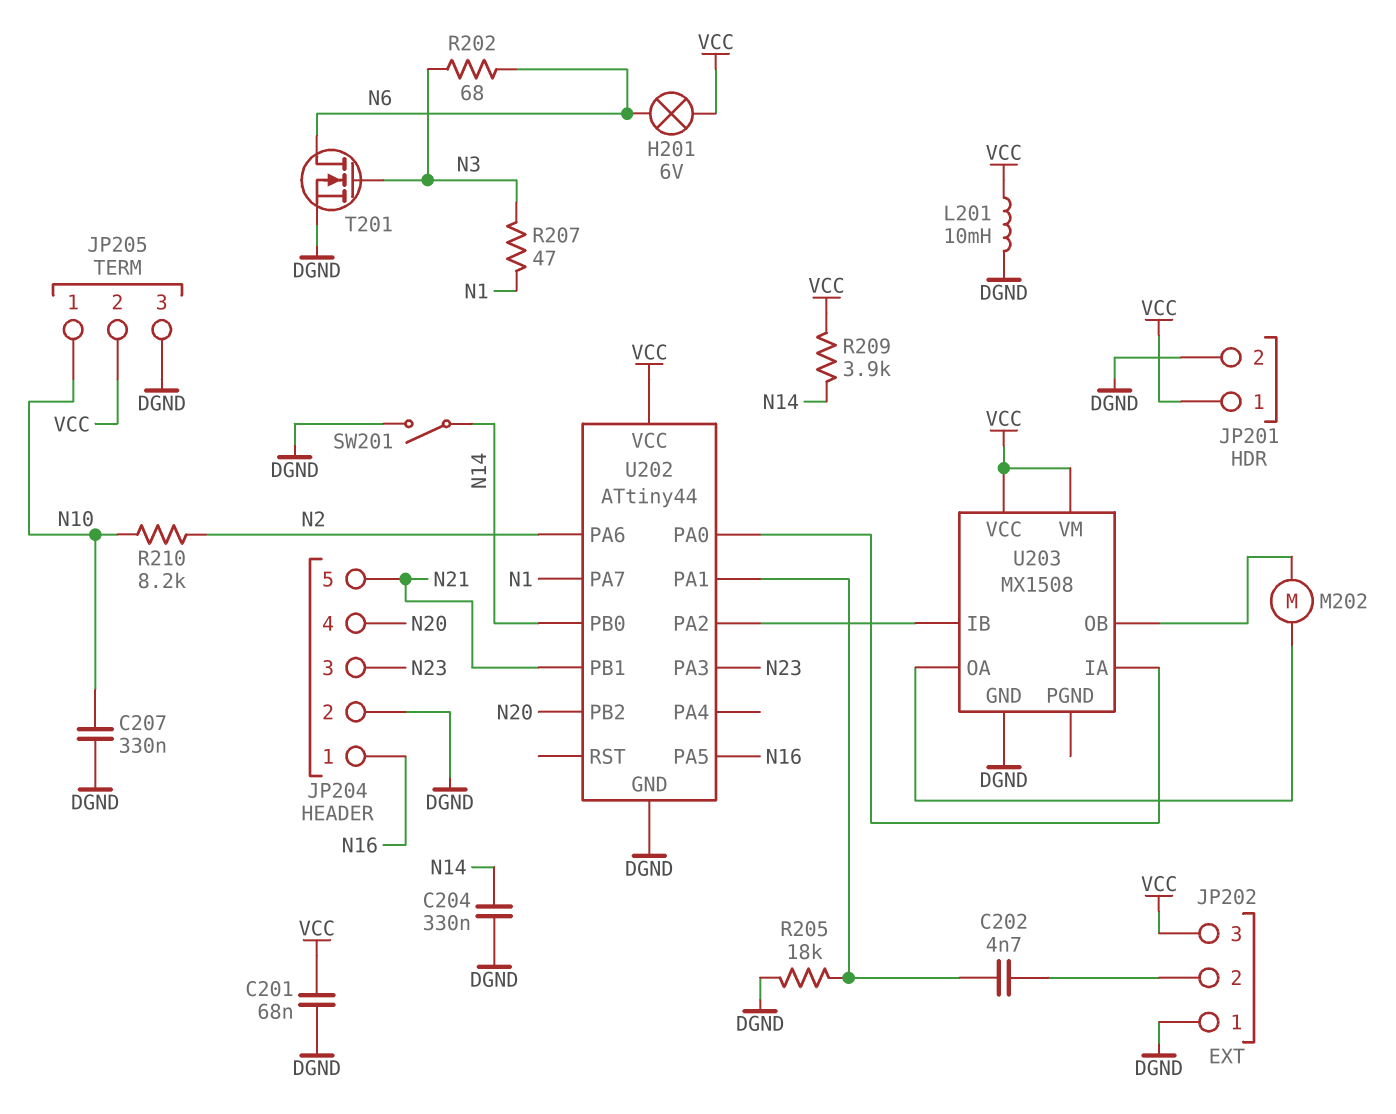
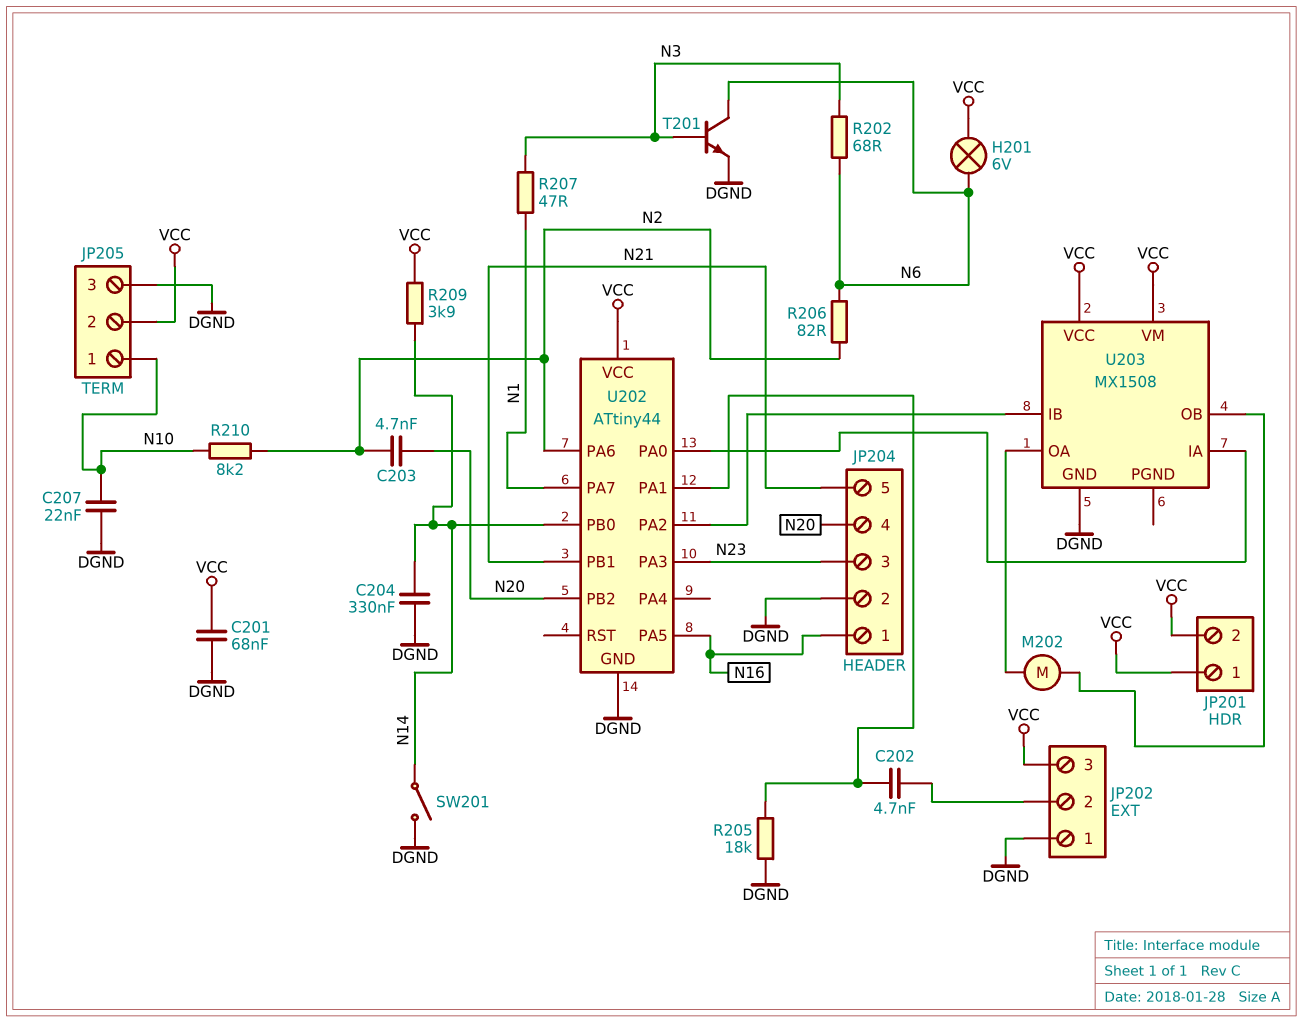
C203: none -> 4.7nF (N2, N20)
C207: 330nF (DGND, N10) -> 22nF (DGND, N10)
JP201 pin 2: DGND -> VCC
L201: 10mH (DGND, VCC) -> none
R206: none -> 82 (N2, N6)
T201: NMOS (G N3, D N6, S DGND) -> NPN (B N3, C N6, E DGND)

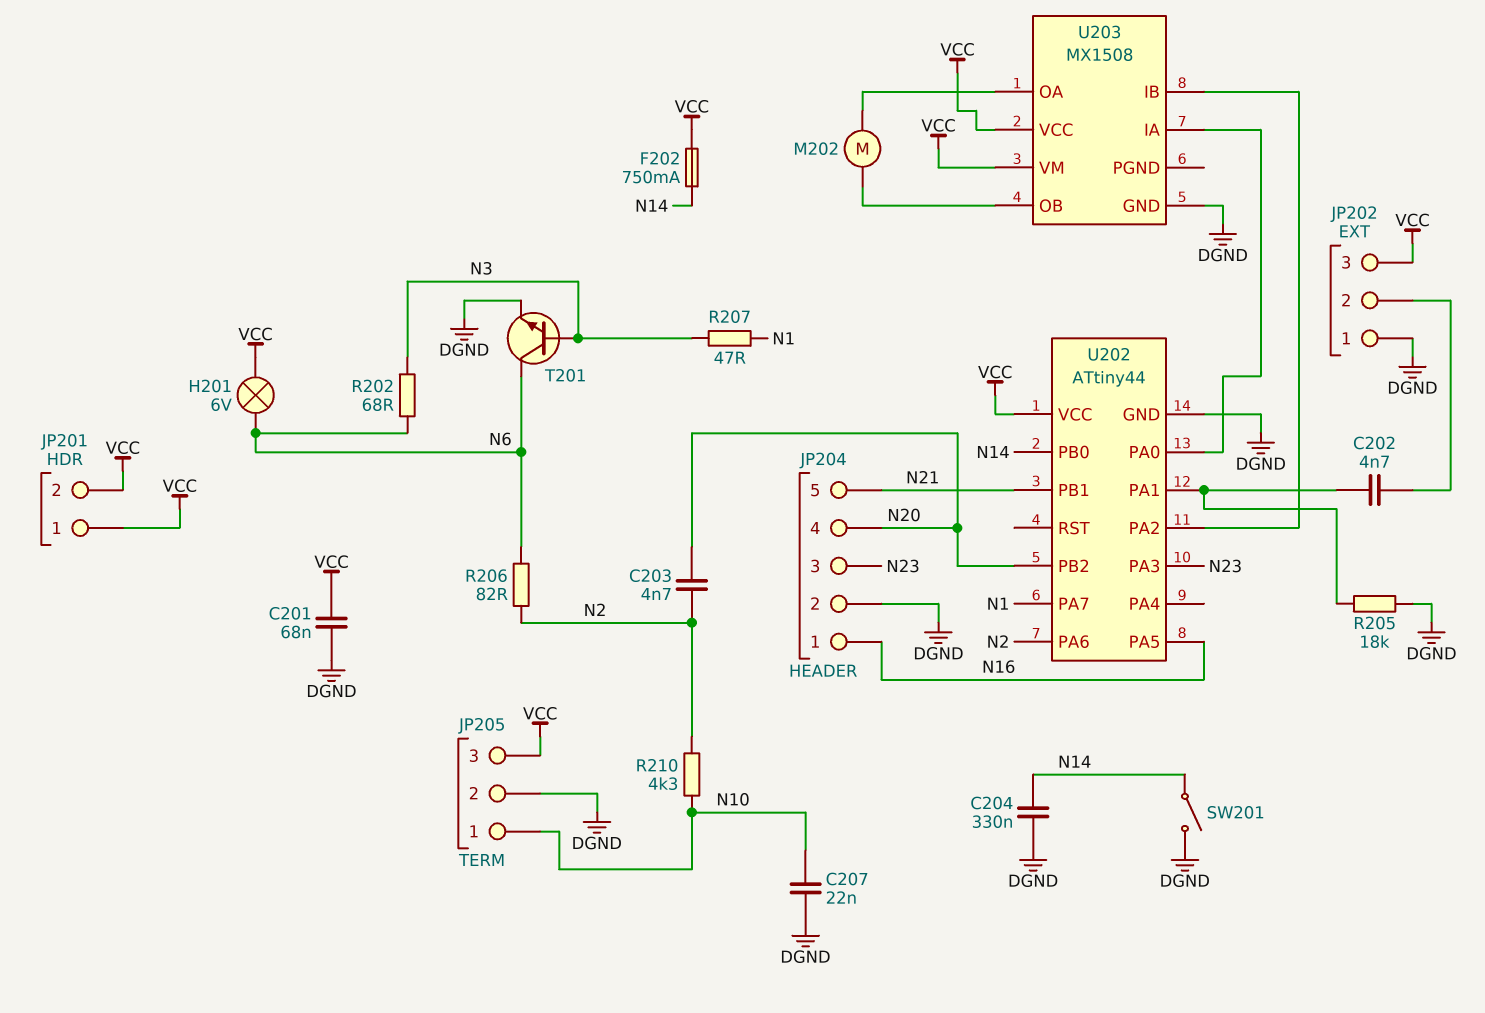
F202: none -> 750mA (N14, VCC)
JP205 pin 2: VCC -> DGND
JP205 pin 3: DGND -> VCC
R209: 3.9k (N14, VCC) -> none
R210: 8.2k (N2, N10) -> 4.3k (N2, N10)

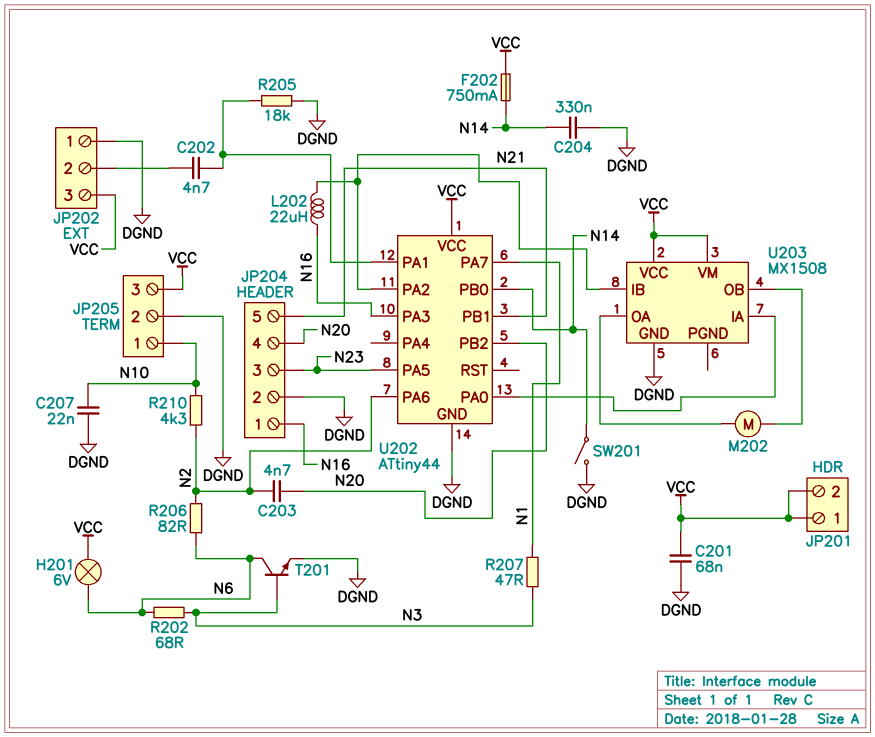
L202: none -> 22uH (N16, U202/PA2)
U202 pin PA3: N23 -> N16
U202 pin PA5: N16 -> N23

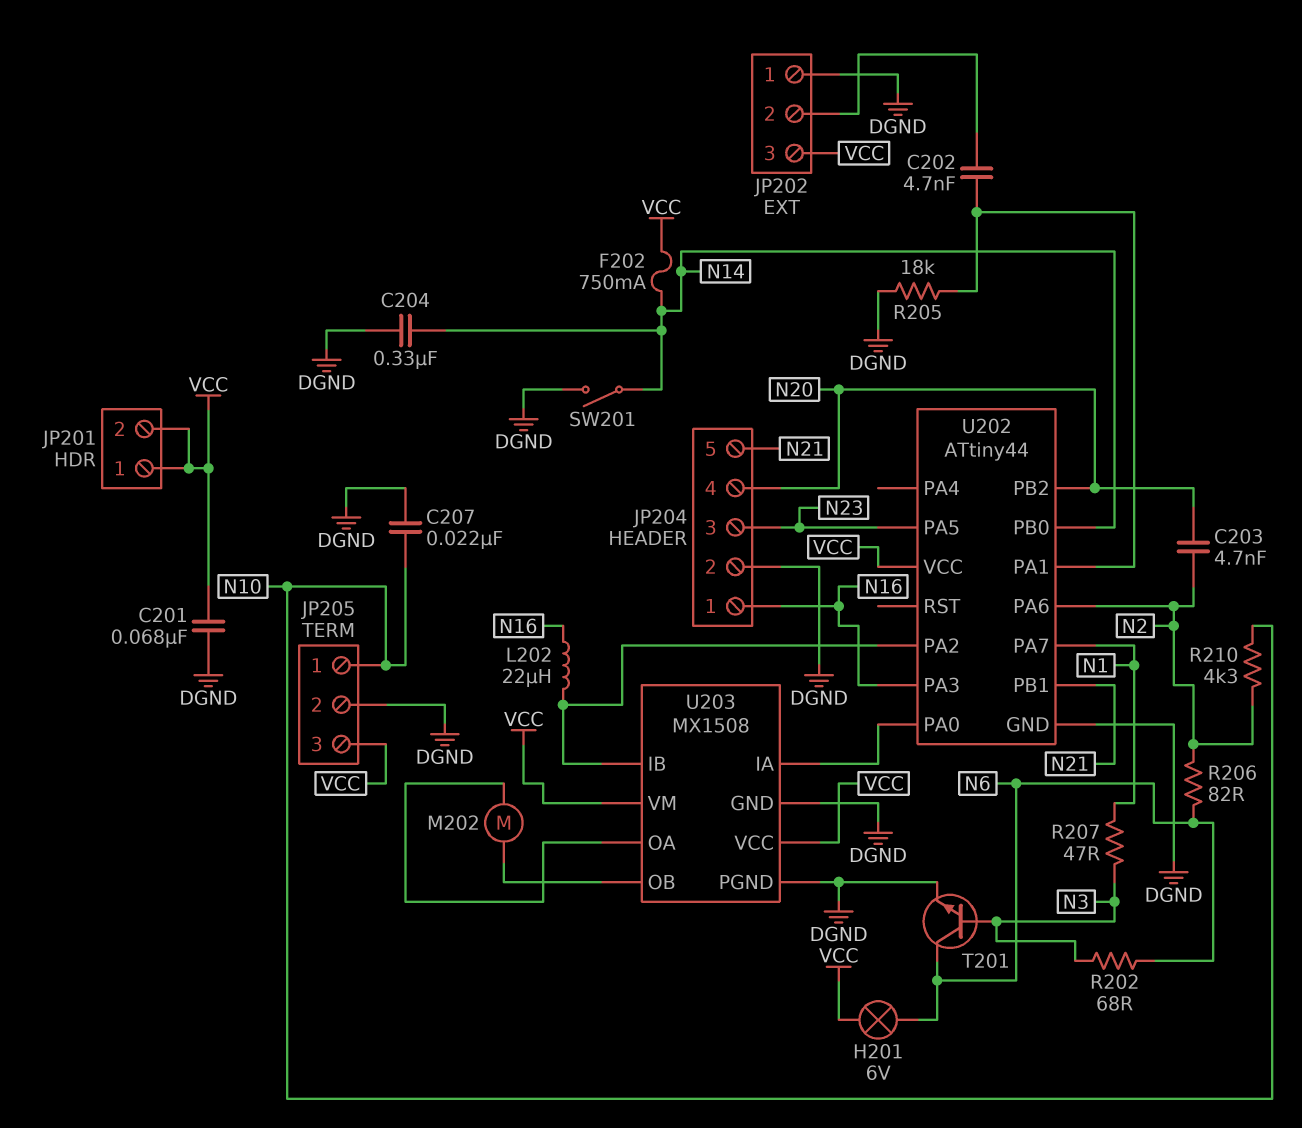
U203 pin PGND: none -> DGND

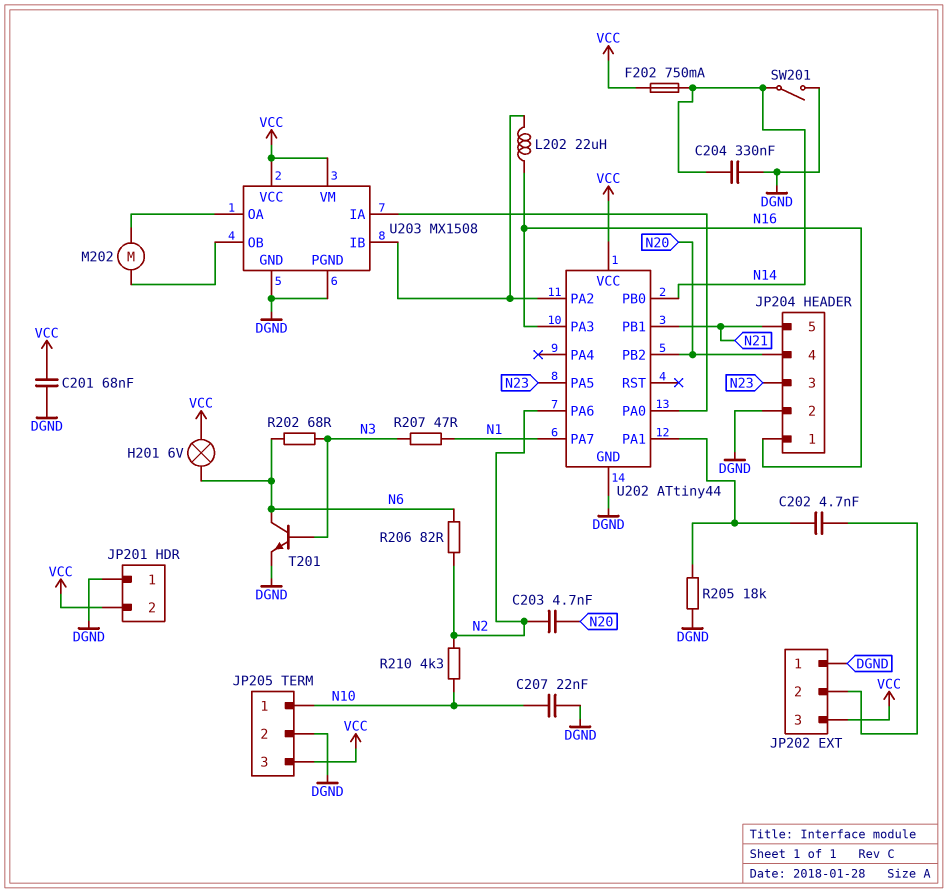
JP201 pin 1: VCC -> DGND

